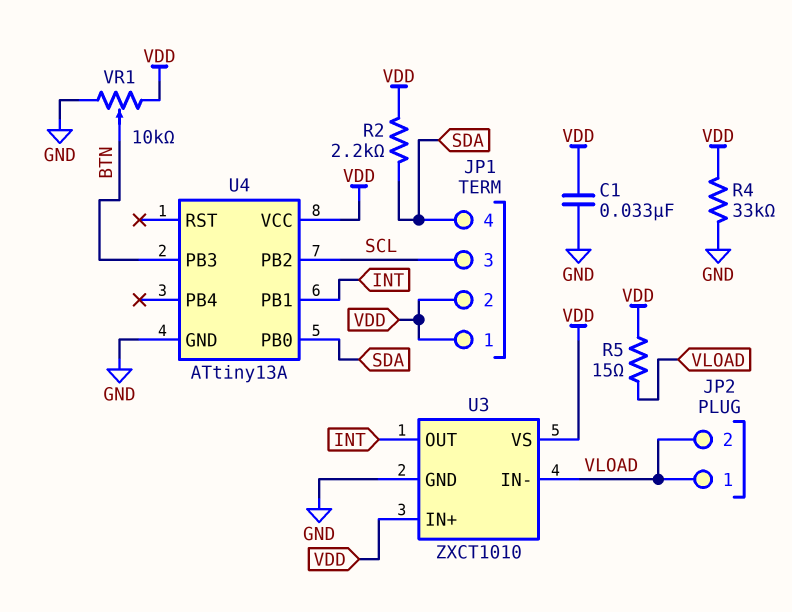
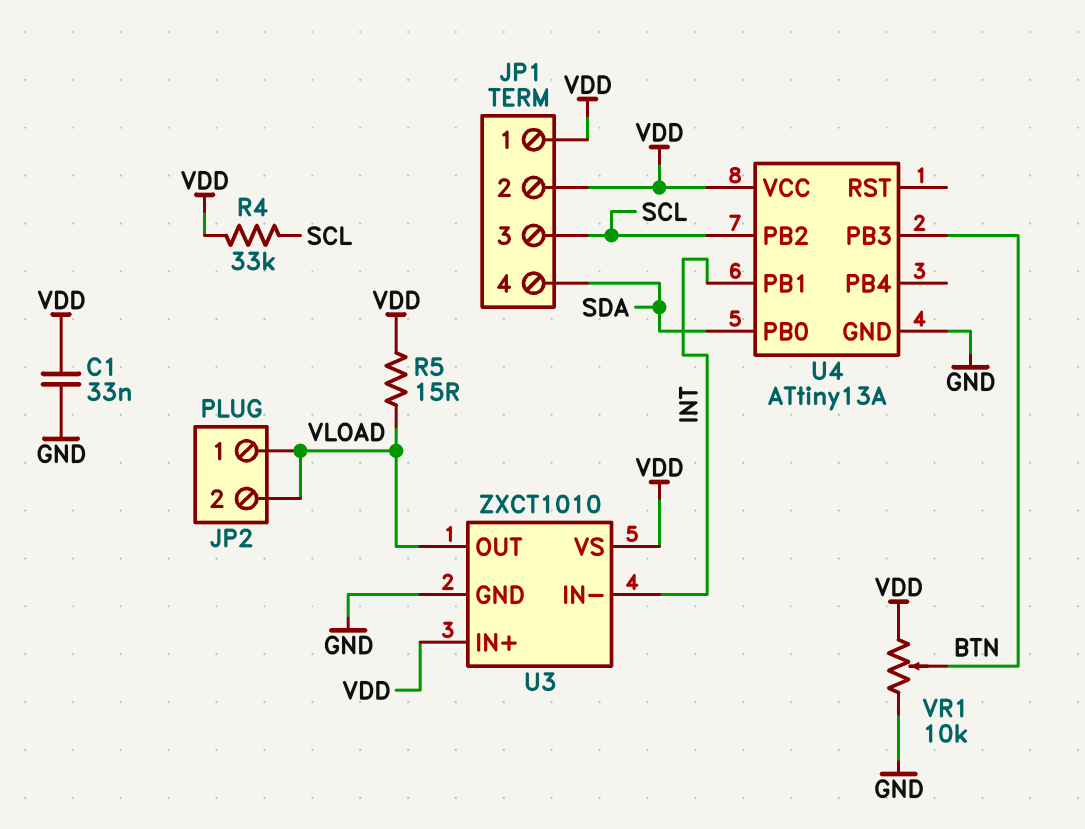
R2: 2.2k (SDA, VDD) -> none
R4: 33k (GND, VDD) -> 33k (SCL, VDD)
U3 pin IN-: VLOAD -> INT
U3 pin OUT: INT -> VLOAD

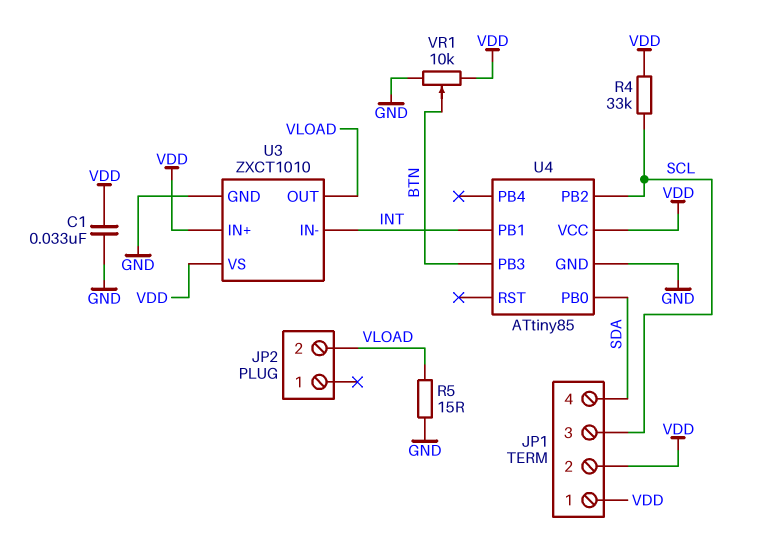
JP2 pin 1: VLOAD -> none
R5: 15 (VDD, VLOAD) -> 15 (GND, VLOAD)
U4: ATtiny13A -> ATtiny85

